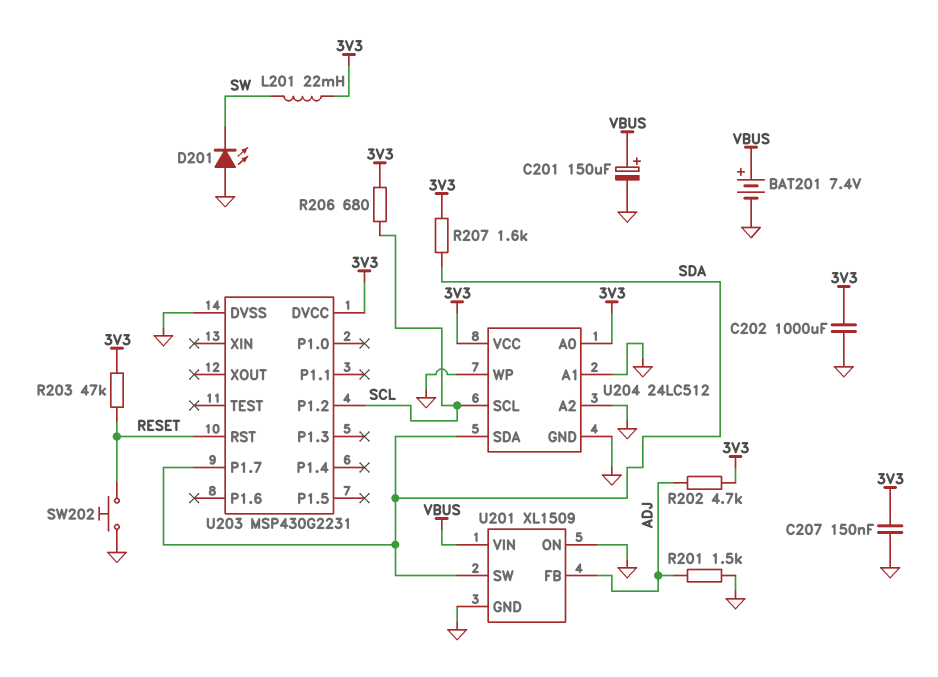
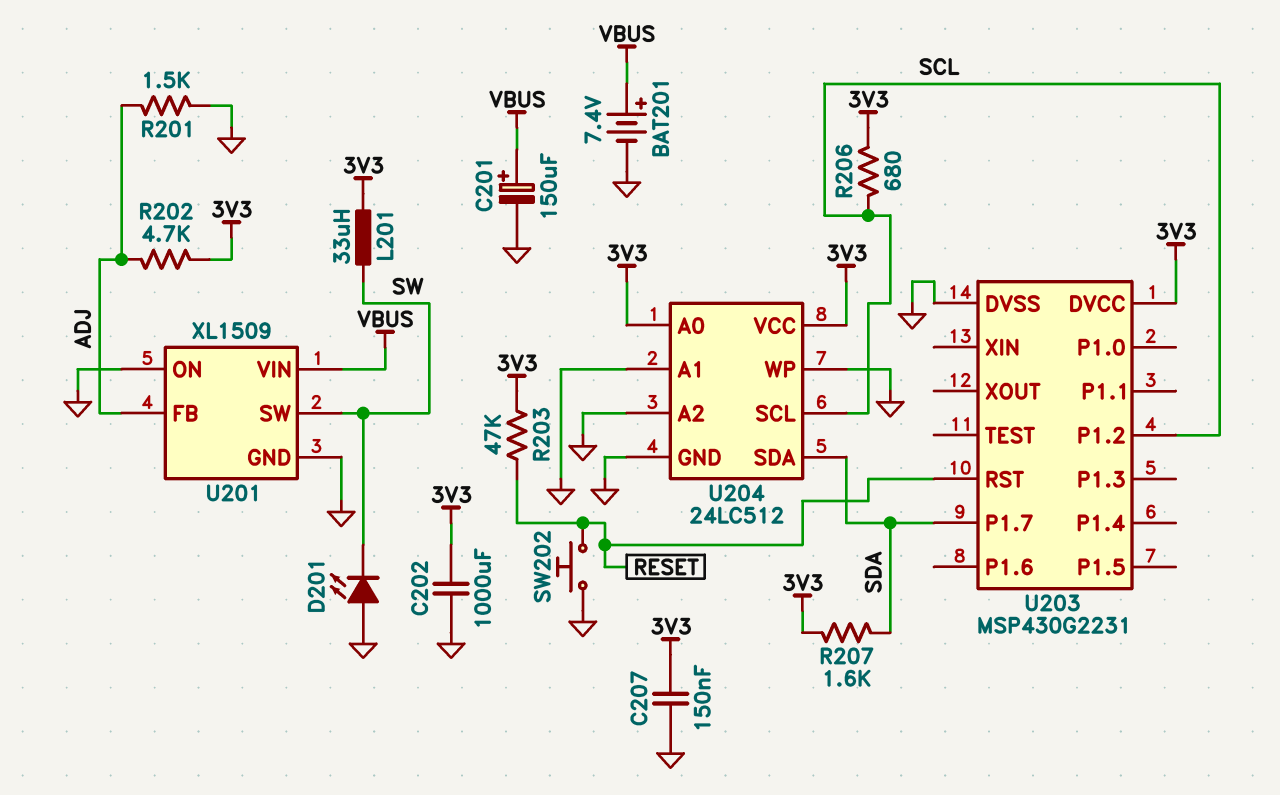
L201: 22mH (3V3, SW) -> 33uH (3V3, SW)
U201 pin SW: SDA -> SW

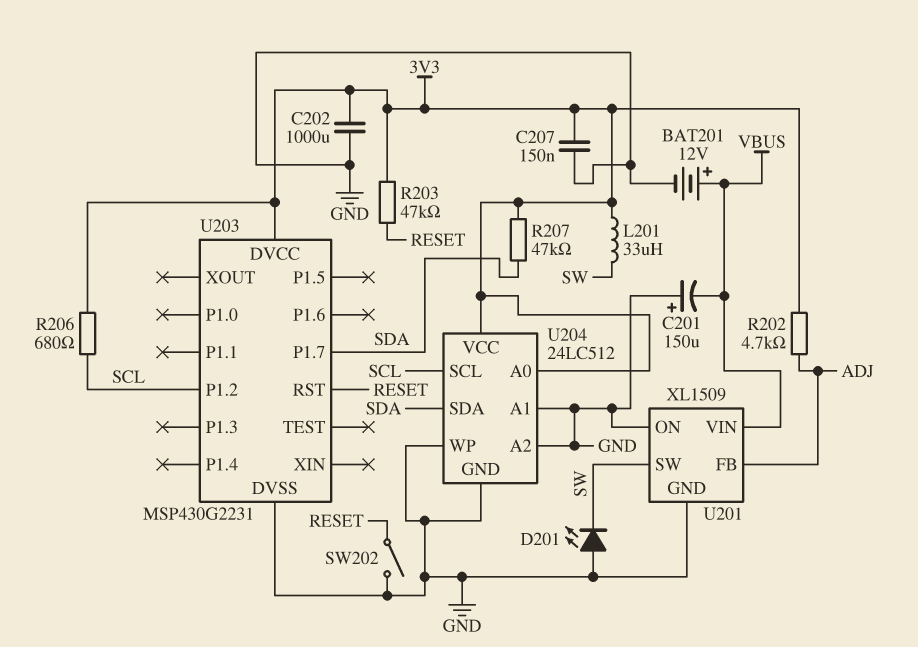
BAT201: 7.4V (plus VBUS, minus GND) -> 12V (plus VBUS, minus GND)
C201: 150uF (plus VBUS, minus GND) -> 150uF (plus GND, minus VBUS)
R201: 1.5k (ADJ, GND) -> none
R207: 1.6k (3V3, SDA) -> 47k (3V3, SDA)
SW202: button (GND, RESET) -> switch (GND, RESET)

